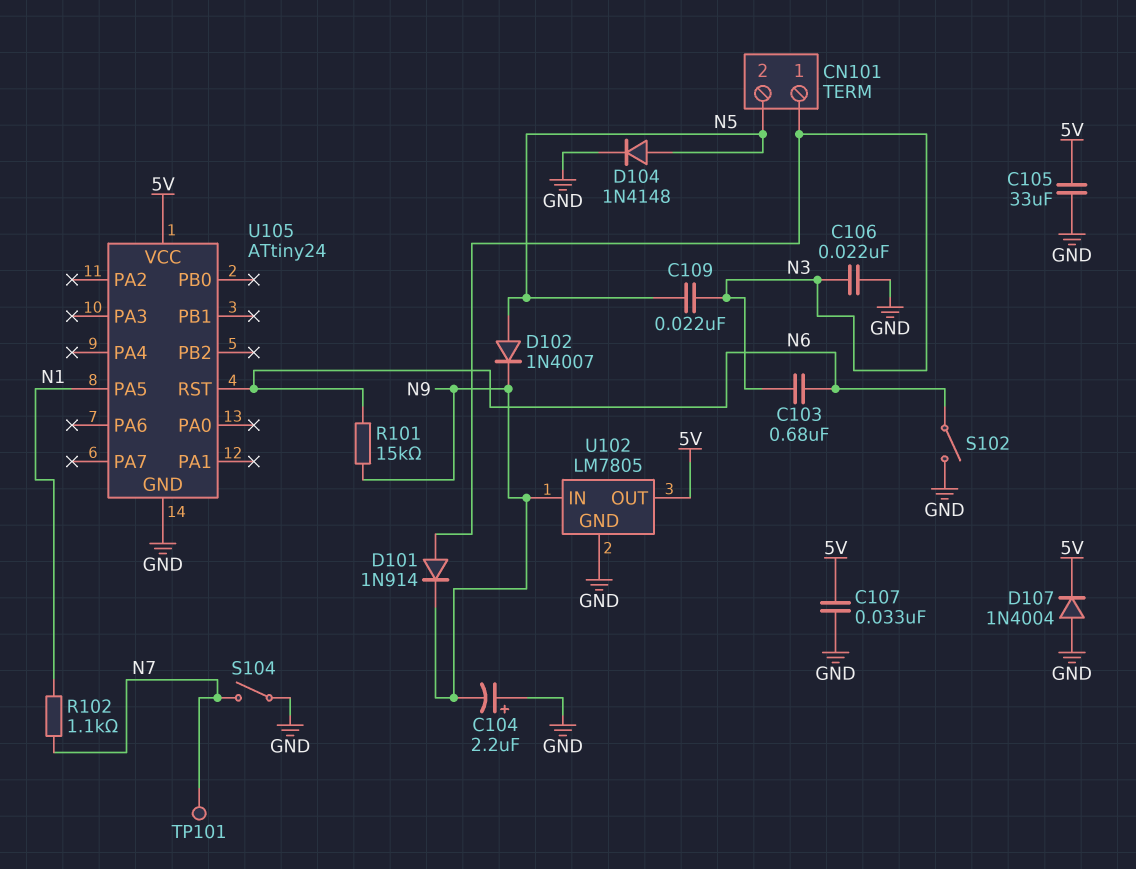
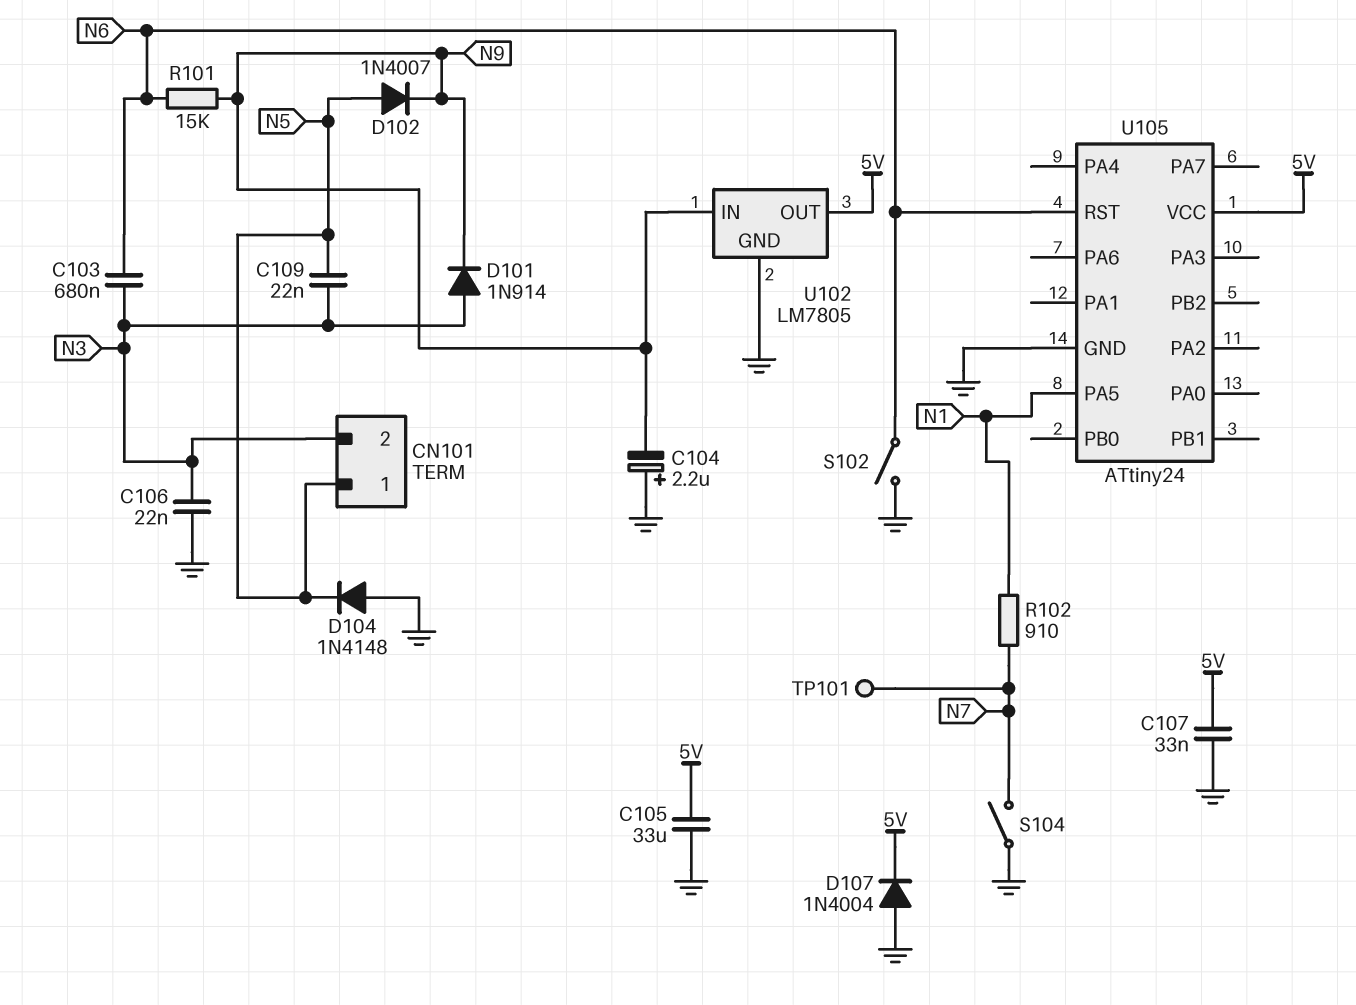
CN101 pin 1: N3 -> N5
CN101 pin 2: N5 -> N3
D104: diode 1N4148 (A N5, K GND) -> diode 1N4148 (A GND, K N5)
R102: 1.1k (N1, N7) -> 910 (N1, N7)

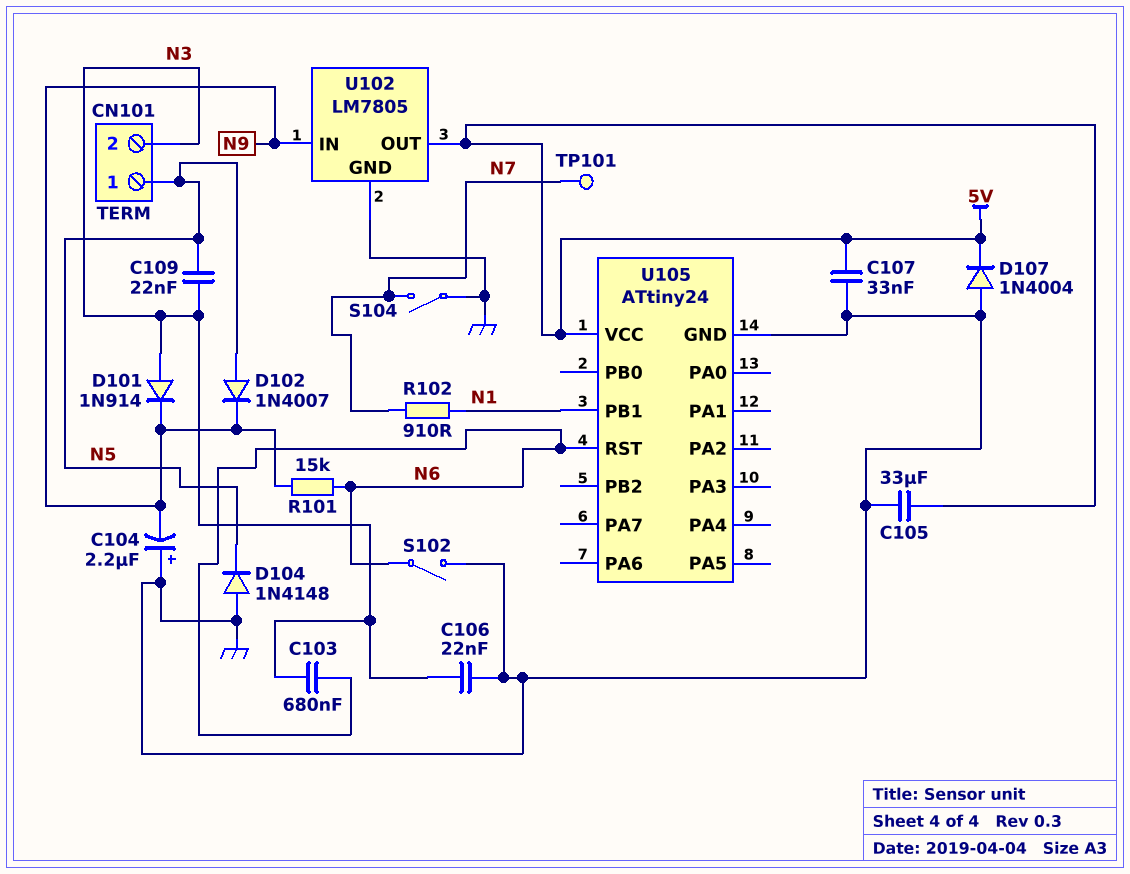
U105 pin PA5: N1 -> none
U105 pin PB1: none -> N1

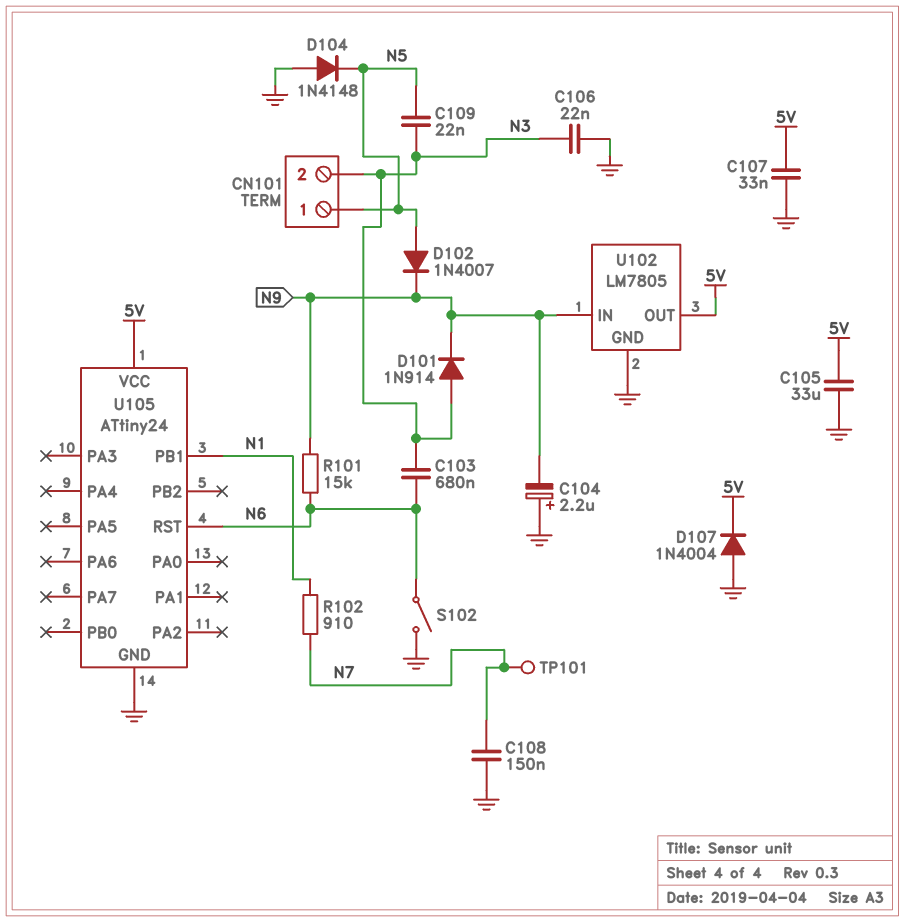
C108: none -> 150nF (GND, N7)
S104: switch (GND, N7) -> none

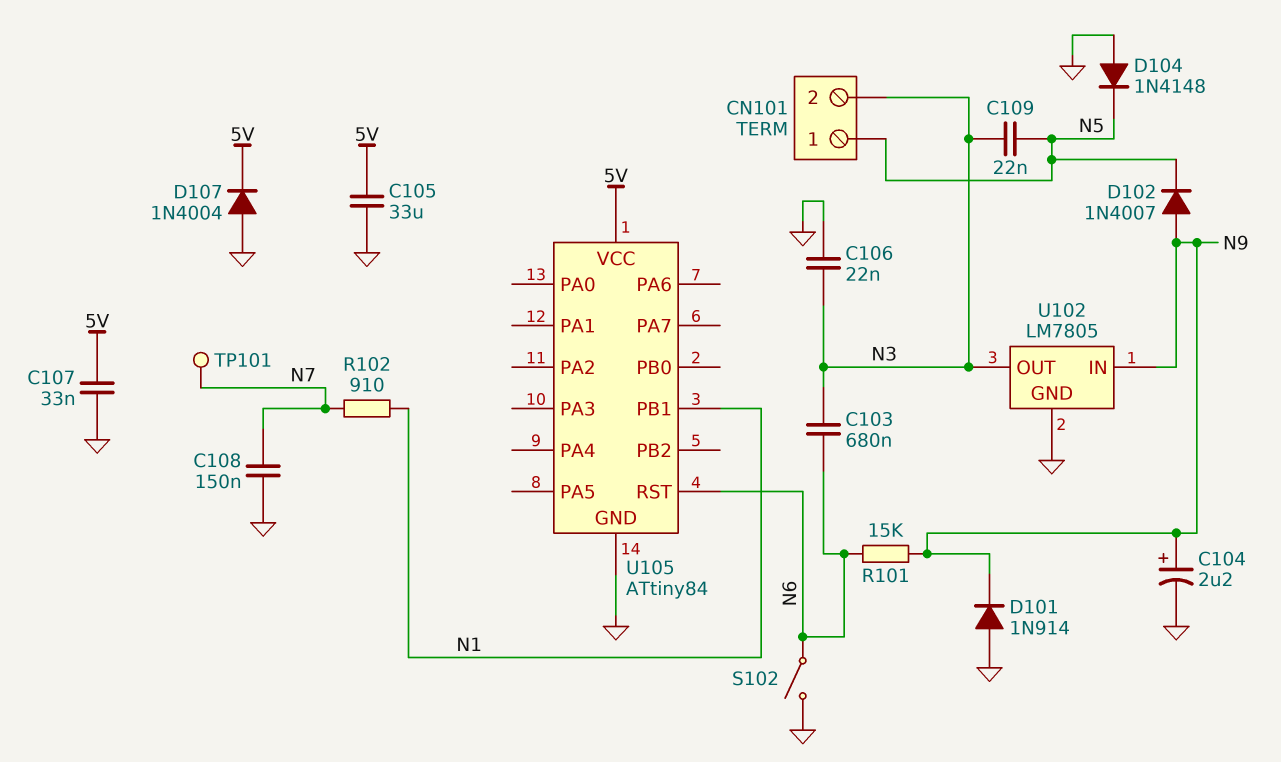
C104: 2.2uF (plus GND, minus N9) -> 2.2uF (plus N9, minus GND)
D101: diode 1N914 (A N3, K N9) -> diode 1N914 (A GND, K N9)
D102: diode 1N4007 (A N5, K N9) -> diode 1N4007 (A N9, K N5)
U102 pin OUT: 5V -> N3
U105: ATtiny24 -> ATtiny84

